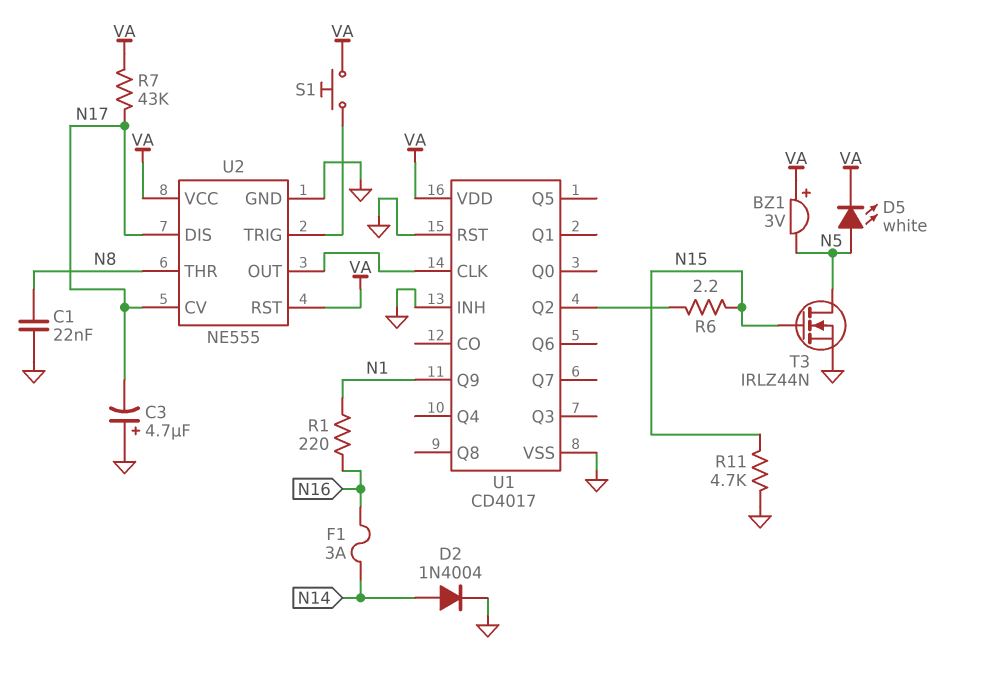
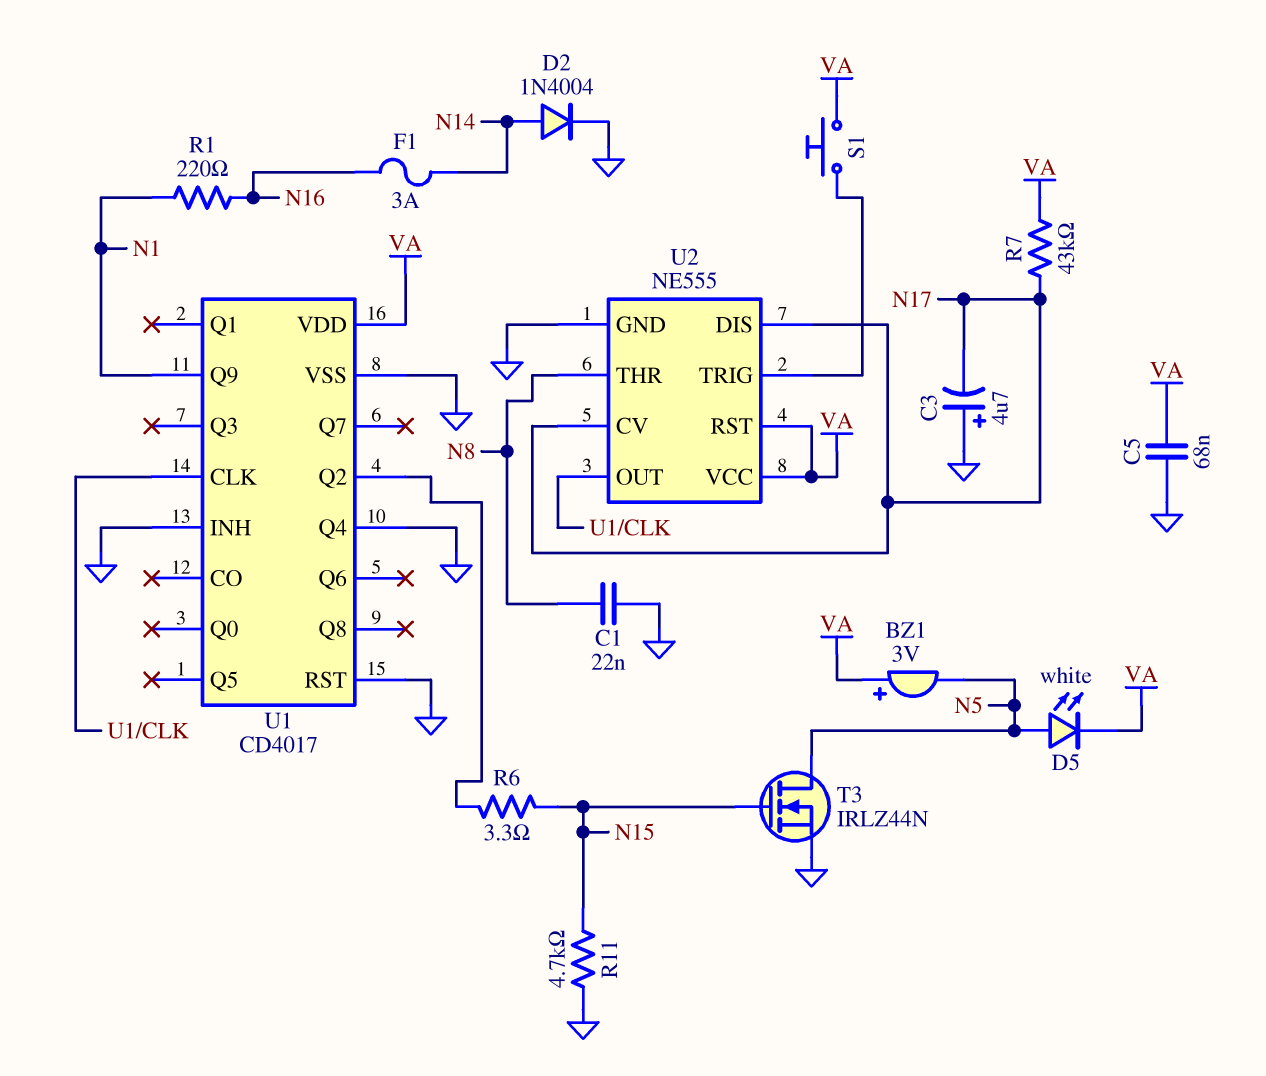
C5: none -> 68nF (GND, VA)
R6: 2.2 (N15, U1/Q2) -> 3.3 (N15, U1/Q2)
U1 pin Q4: none -> GND

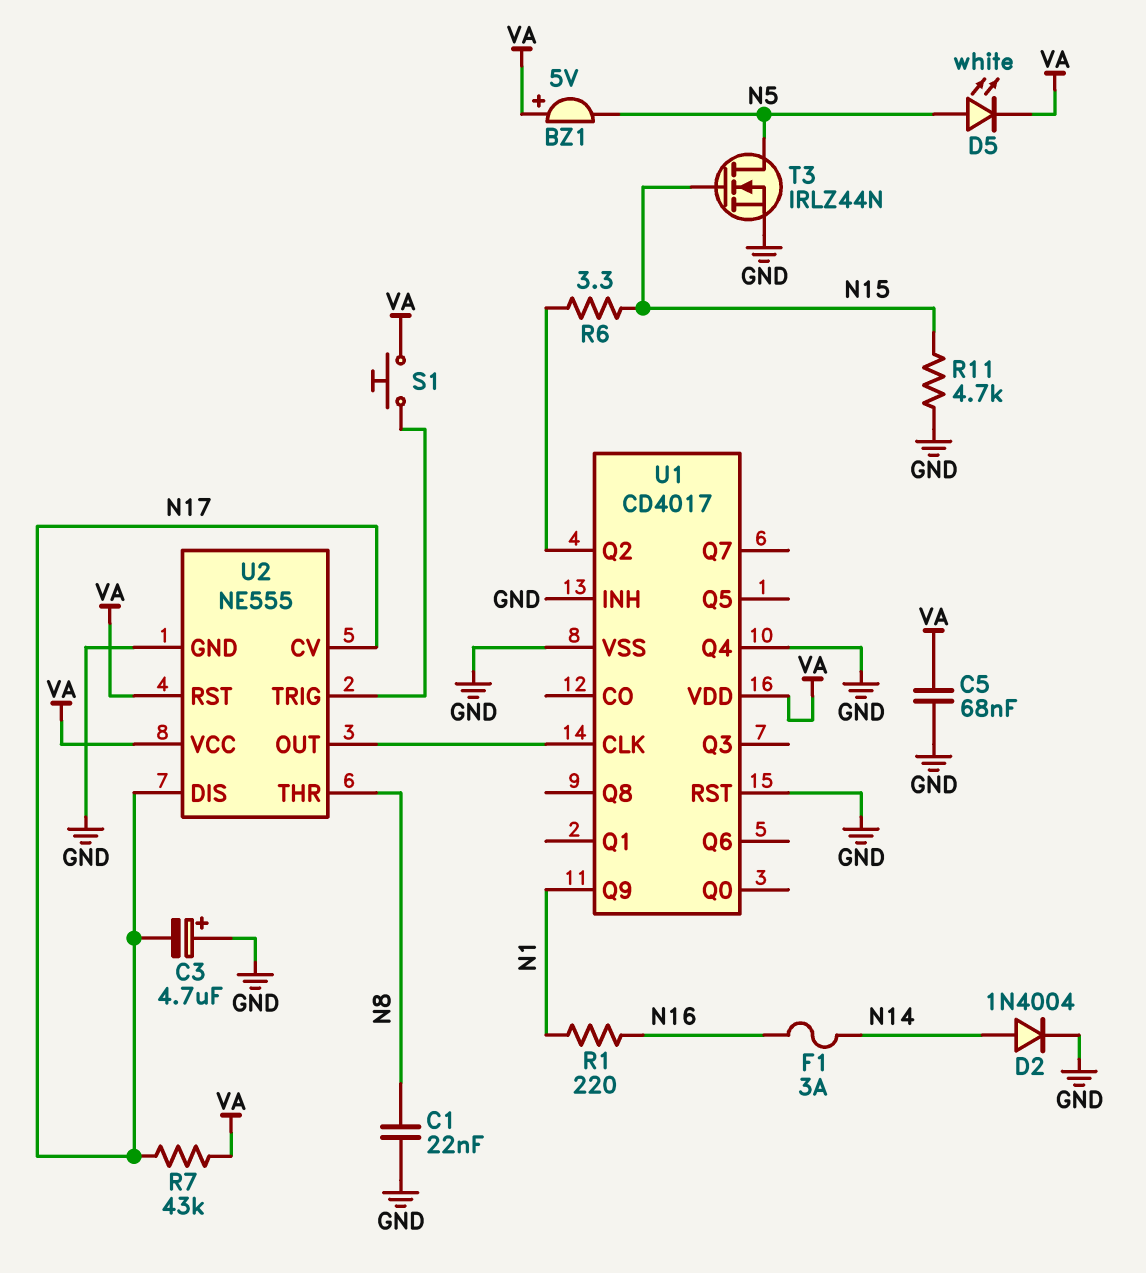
BZ1: buzzer 3V (plus VA, minus N5) -> buzzer 5V (plus VA, minus N5)

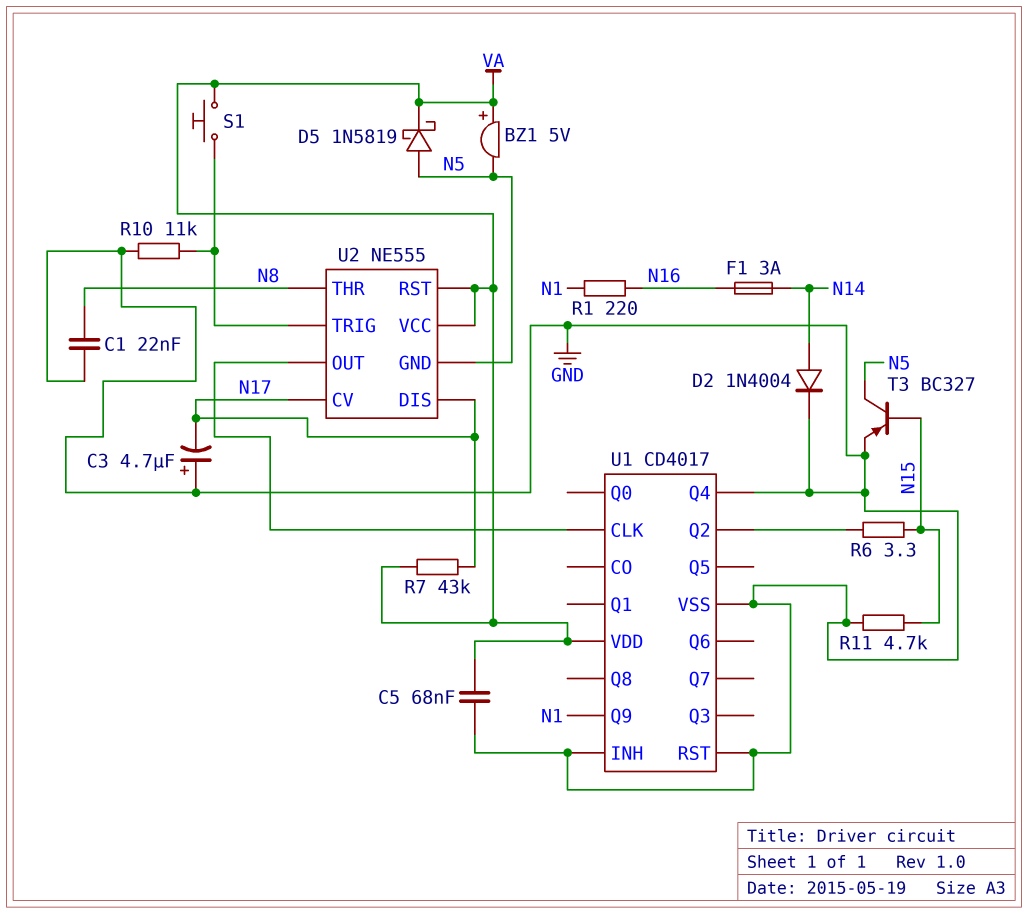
D5: LED white (A N5, K VA) -> schottky 1N5819 (A N5, K VA)
R10: none -> 11k (GND, U2/TRIG)
T3: NMOS IRLZ44N (G N15, D N5, S GND) -> PNP BC327 (B N15, C N5, E GND)
U2 pin GND: GND -> N5

